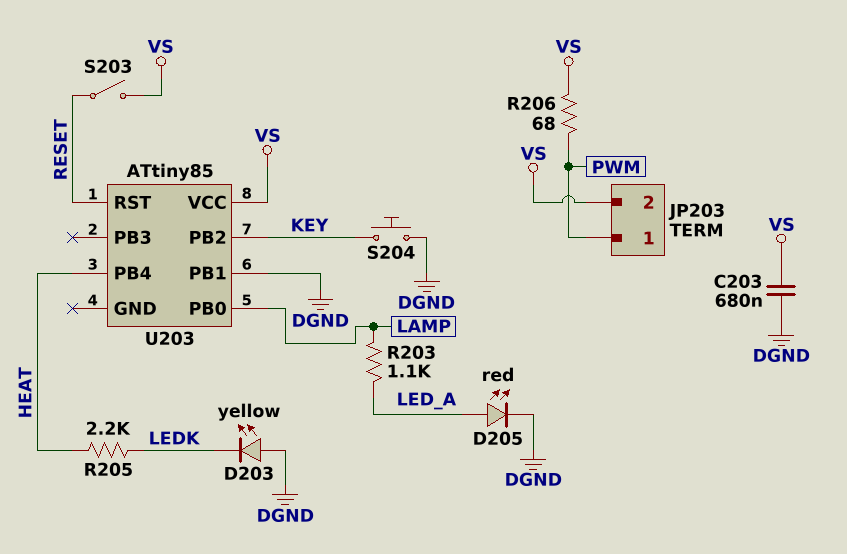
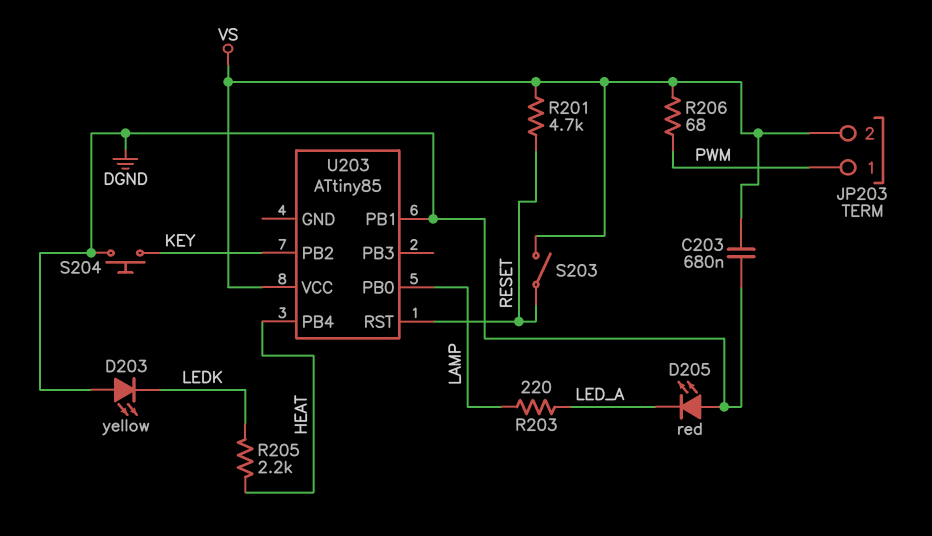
D205: LED red (A LED_A, K DGND) -> LED red (A DGND, K LED_A)
R201: none -> 4.7k (RESET, VS)
R203: 1.1k (LAMP, LED_A) -> 220 (LAMP, LED_A)

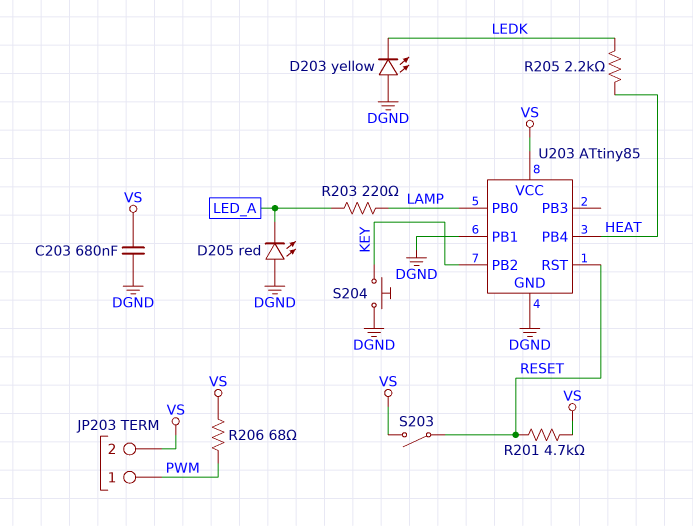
U203 pin GND: none -> DGND

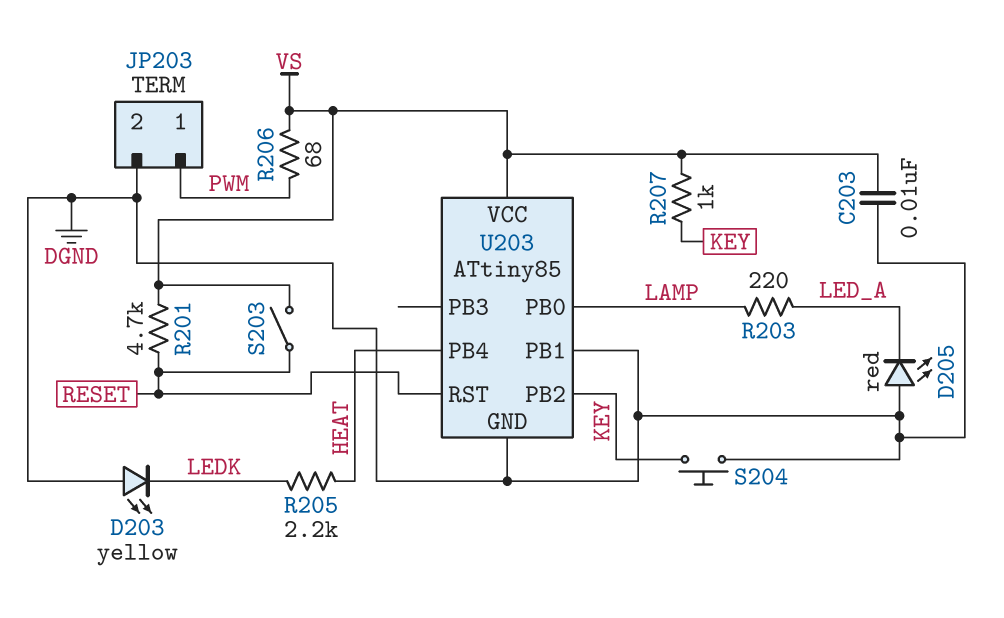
C203: 680nF (DGND, VS) -> 10nF (DGND, VS)
JP203 pin 2: VS -> DGND
R207: none -> 1k (KEY, VS)

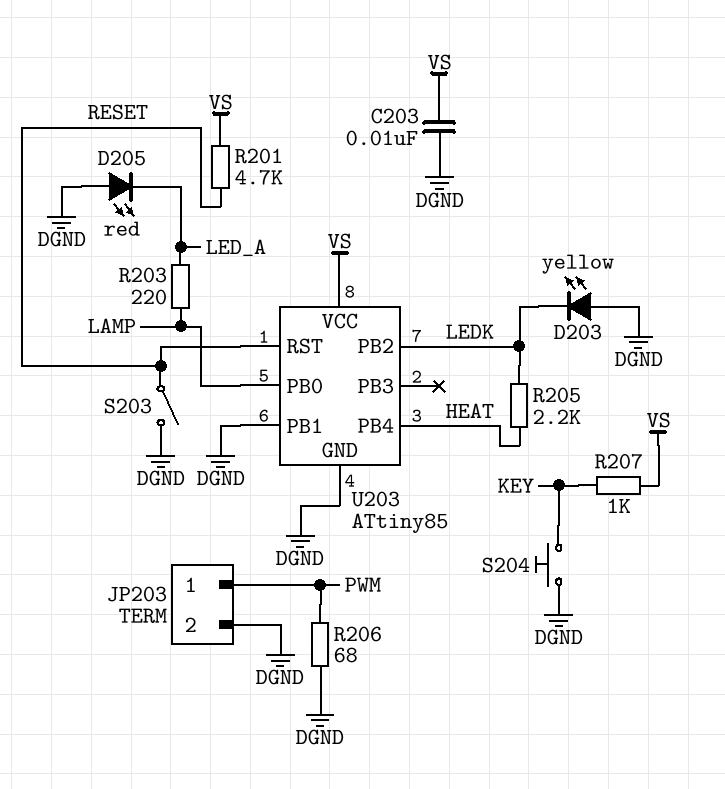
R206: 68 (PWM, VS) -> 68 (DGND, PWM)
S203: switch (RESET, VS) -> switch (DGND, RESET)
U203 pin PB2: KEY -> LEDK

